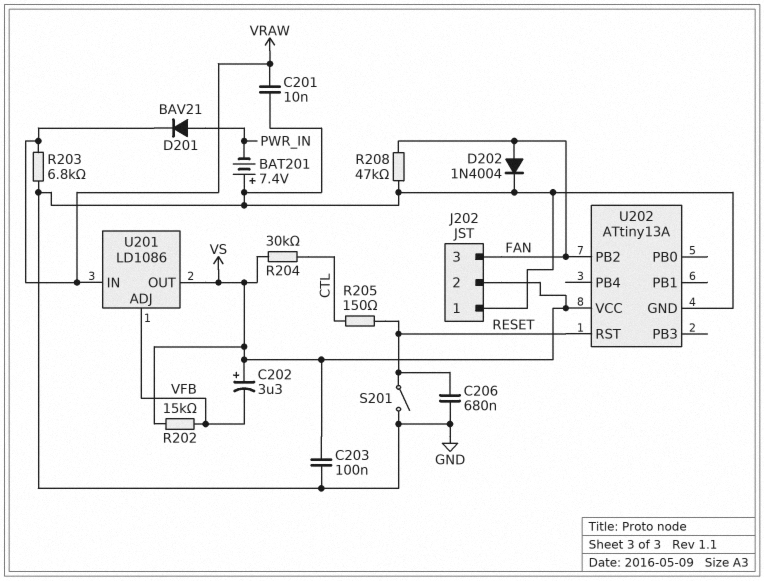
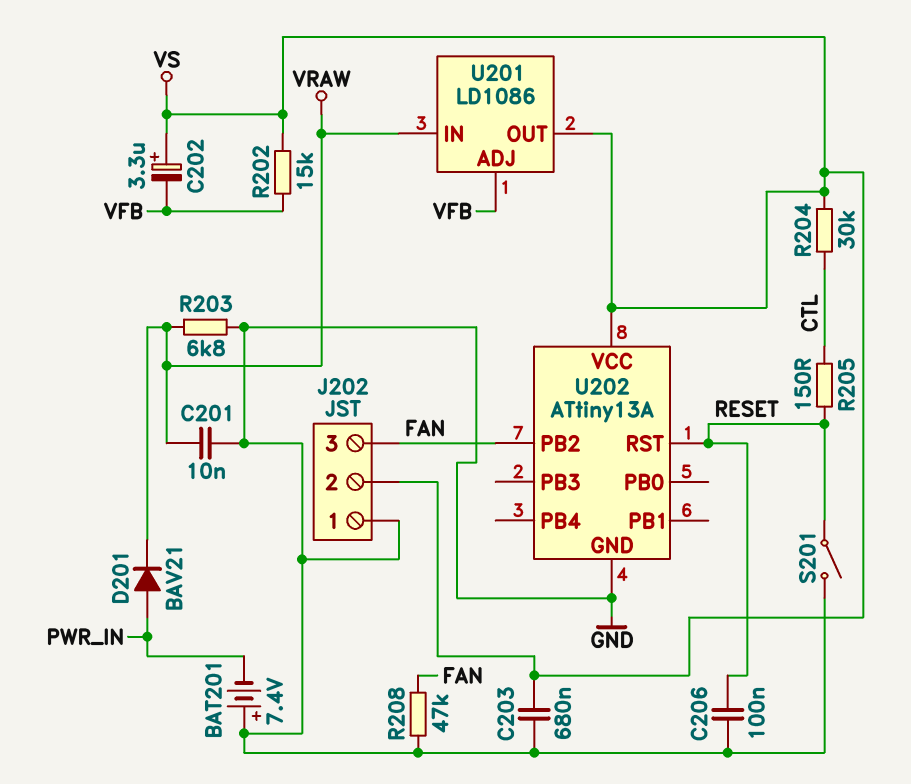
C203: 100nF (GND, VS) -> 680nF (GND, VS)
C206: 680nF (GND, RESET) -> 100nF (GND, RESET)
D202: diode 1N4004 (A FAN, K GND) -> none

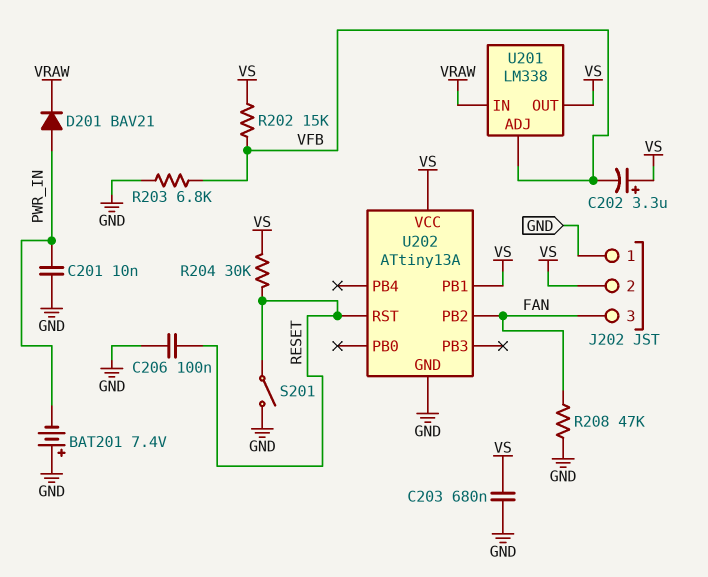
C201: 10nF (GND, VRAW) -> 10nF (GND, PWR_IN)
R203: 6.8k (GND, VRAW) -> 6.8k (GND, VFB)
R204: 30k (CTL, VS) -> 30k (RESET, VS)
R205: 150 (CTL, RESET) -> none
U201: LD1086 -> LM338
U202 pin PB1: none -> VS

